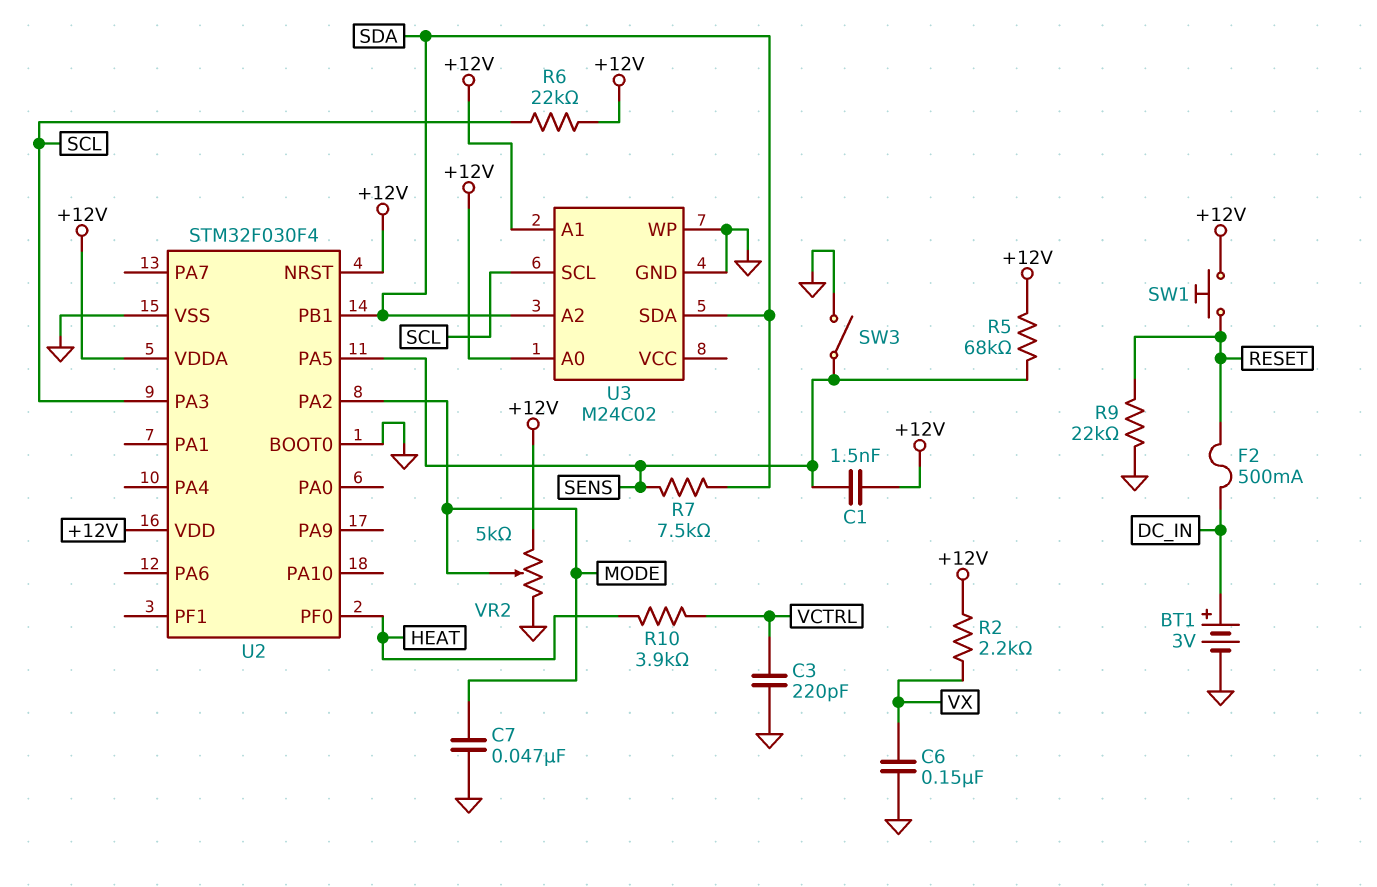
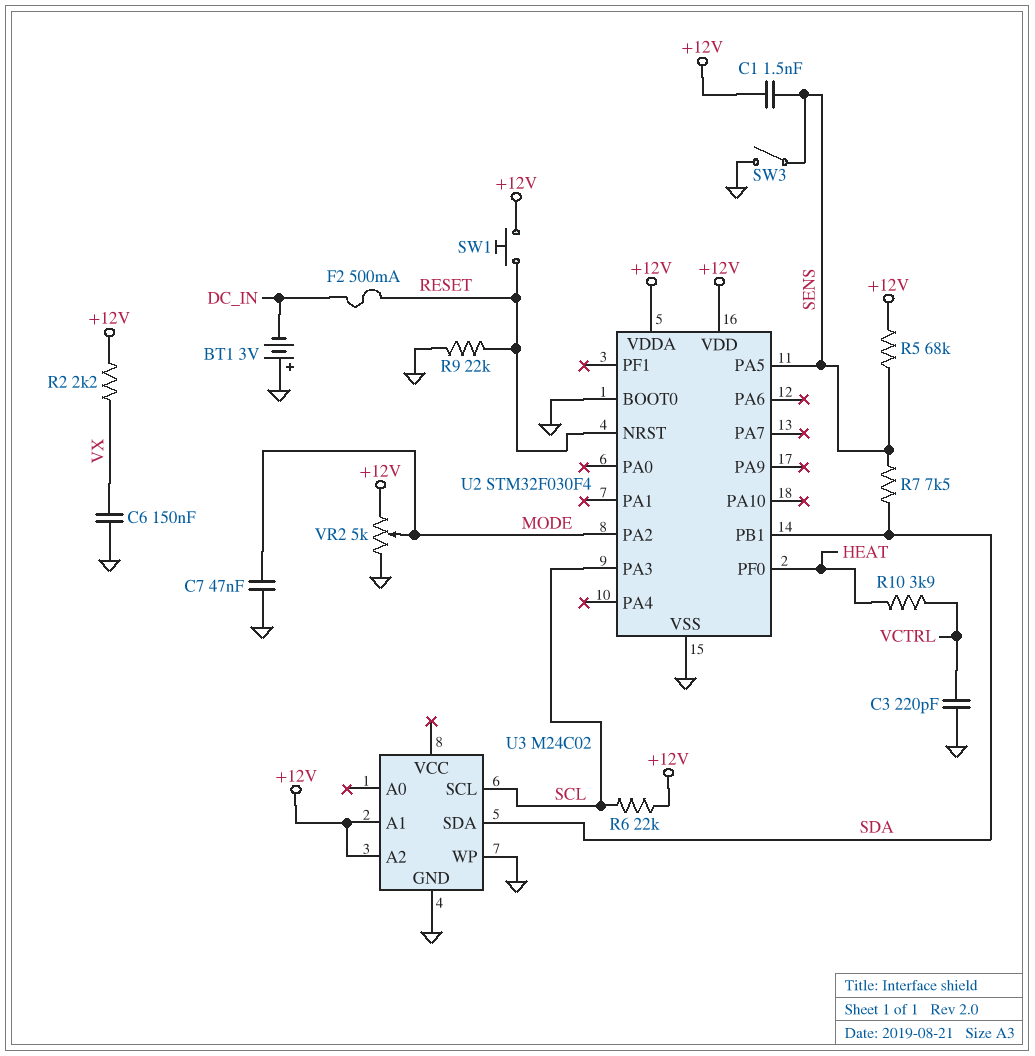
BT1: 3V (plus DC_IN, minus GND) -> 3V (plus GND, minus DC_IN)
U2 pin NRST: +12V -> RESET
U3 pin A0: +12V -> none
U3 pin A2: SDA -> +12V

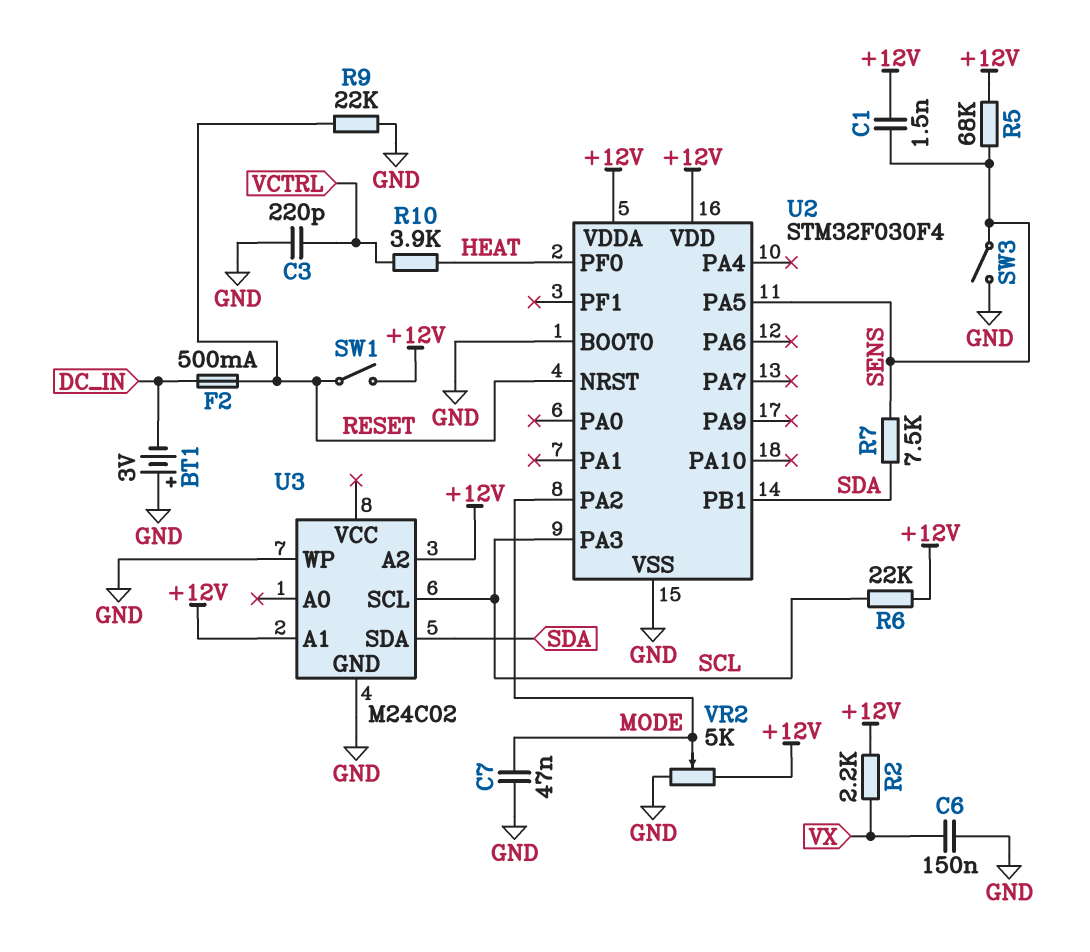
SW1: button (+12V, RESET) -> switch (+12V, RESET)

